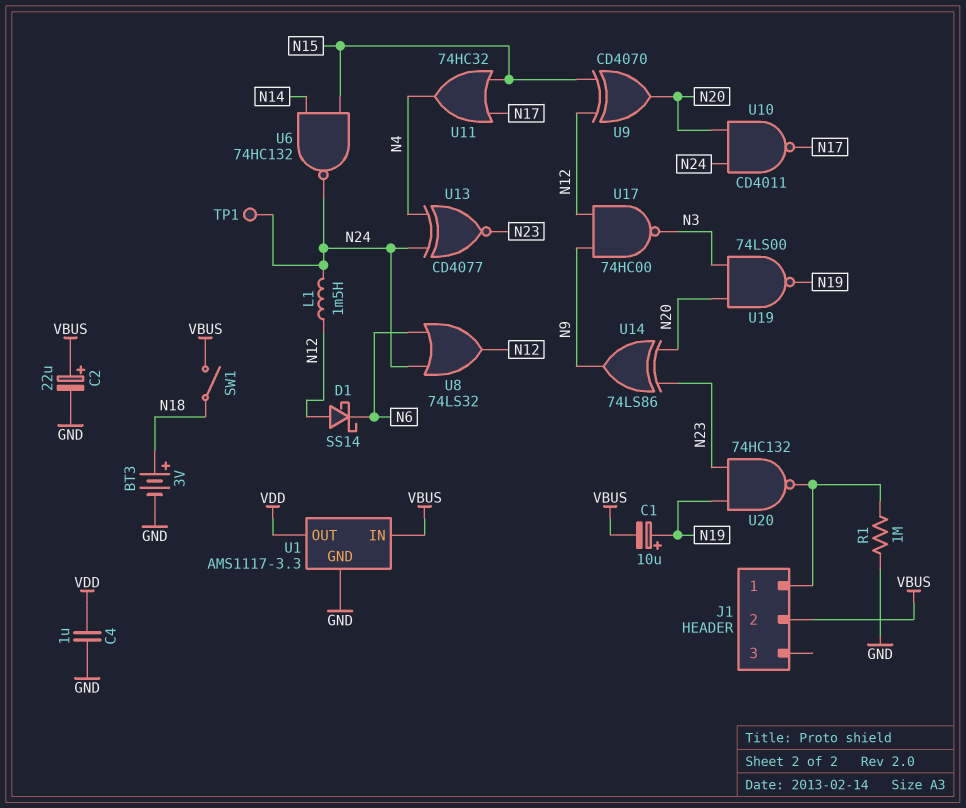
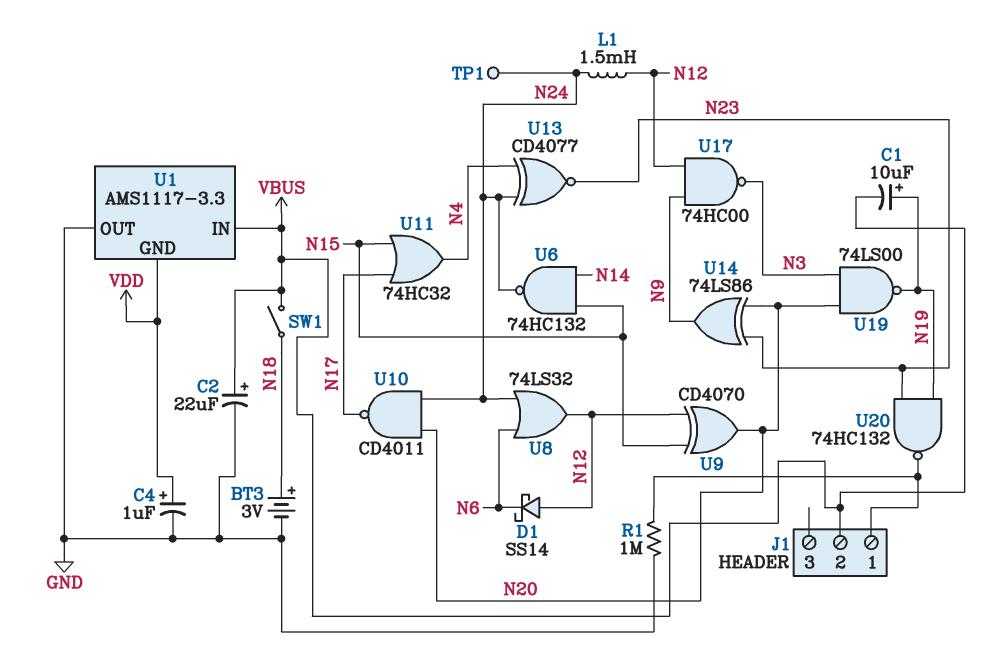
C4: 1uF (GND, VDD) -> 1uF (plus VDD, minus GND)
U1 pin GND: GND -> VDD
U1 pin OUT: VDD -> GND

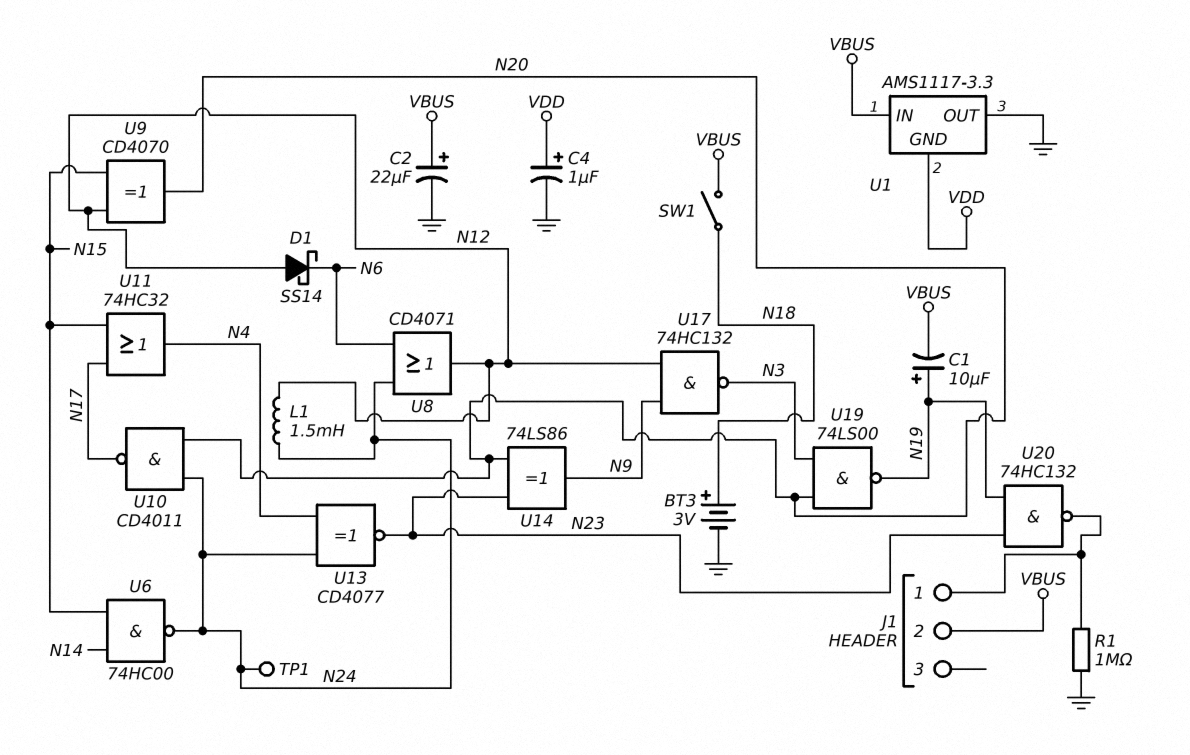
U6: NAND 74HC132 (in N14, in N15, out N24) -> NAND 74HC00 (in N14, in N15, out N24)
U8: OR 74LS32 (in N6, in N24, out N12) -> OR CD4071 (in N6, in N24, out N12)
U17: NAND 74HC00 (in N9, in N12, out N3) -> NAND 74HC132 (in N9, in N12, out N3)

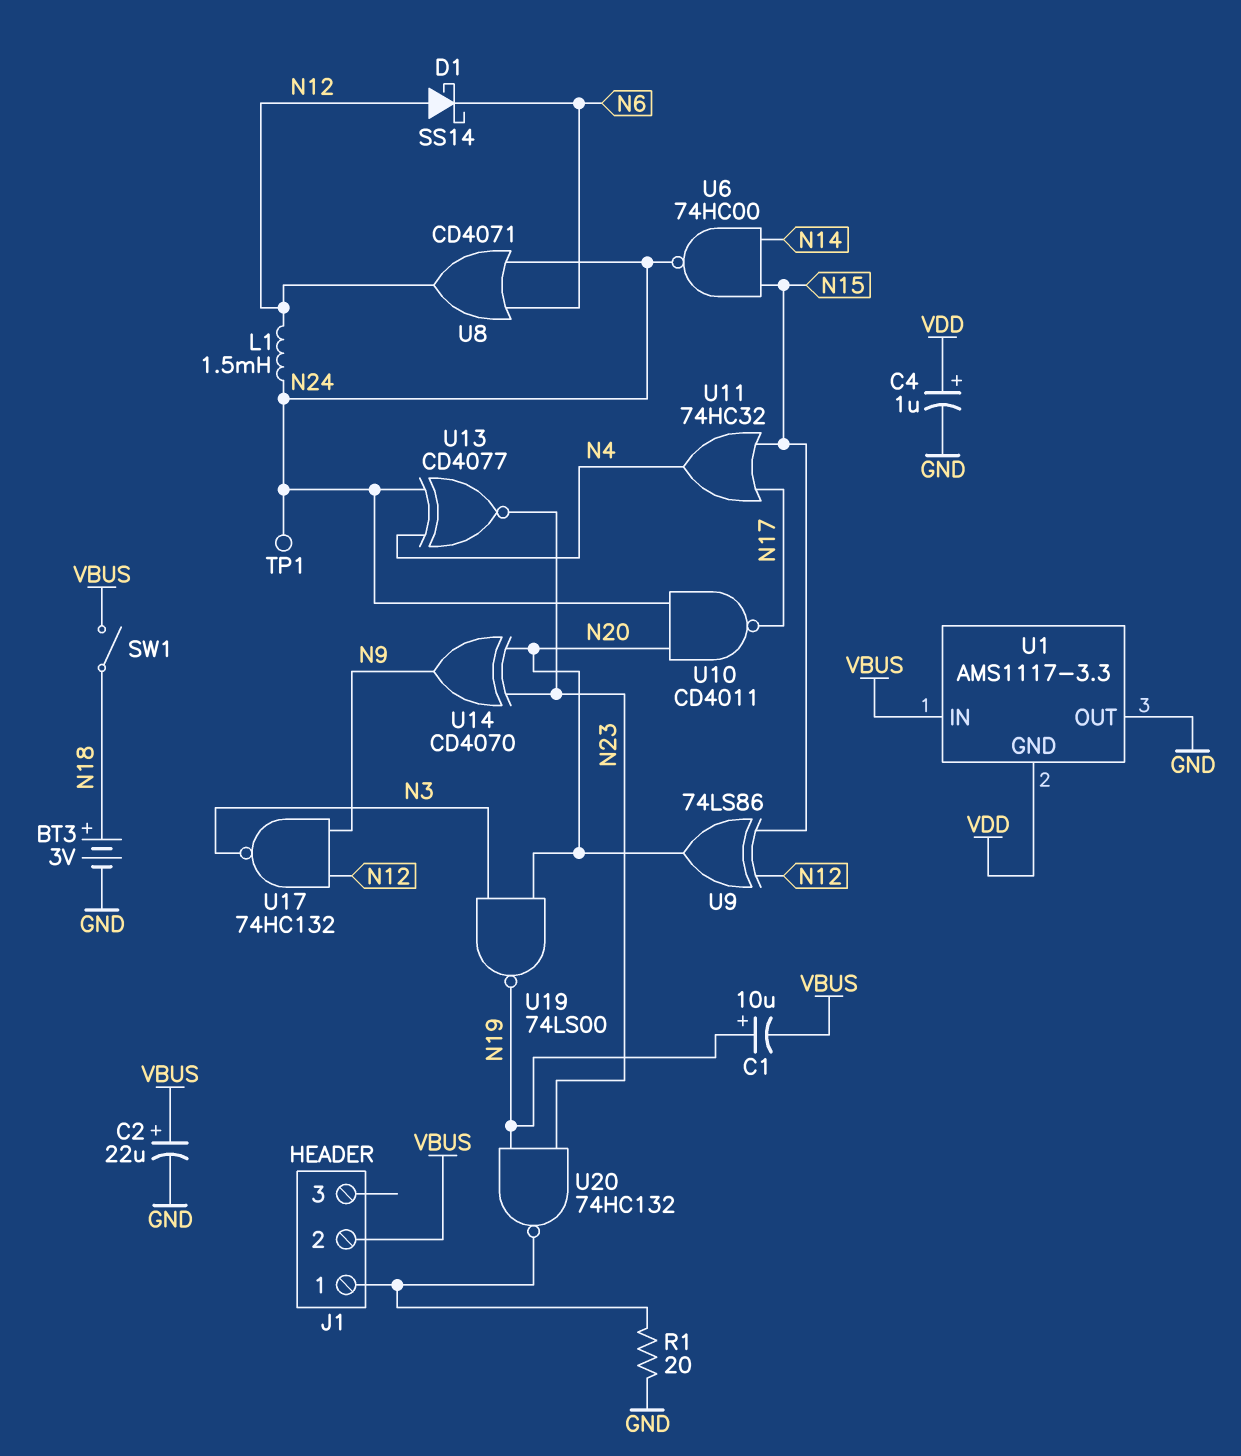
R1: 1M (GND, J1/1) -> 20 (GND, J1/1)
U9: XOR CD4070 (in N12, in N15, out N20) -> XOR 74LS86 (in N12, in N15, out N20)
U14: XOR 74LS86 (in N20, in N23, out N9) -> XOR CD4070 (in N20, in N23, out N9)

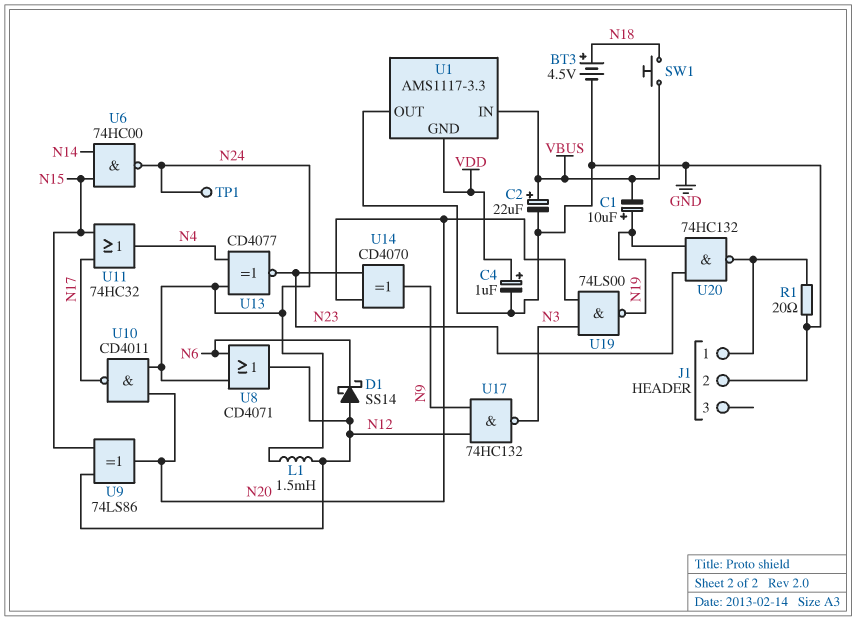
BT3: 3V (plus N18, minus GND) -> 4.5V (plus N18, minus GND)
J1 pin 2: VBUS -> GND
SW1: switch (N18, VBUS) -> button (N18, VBUS)

